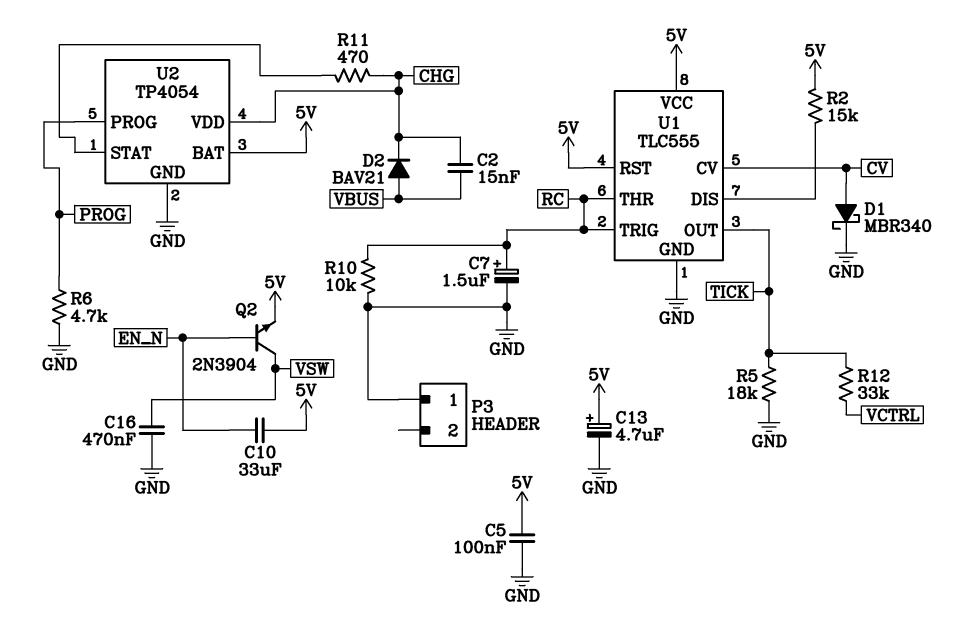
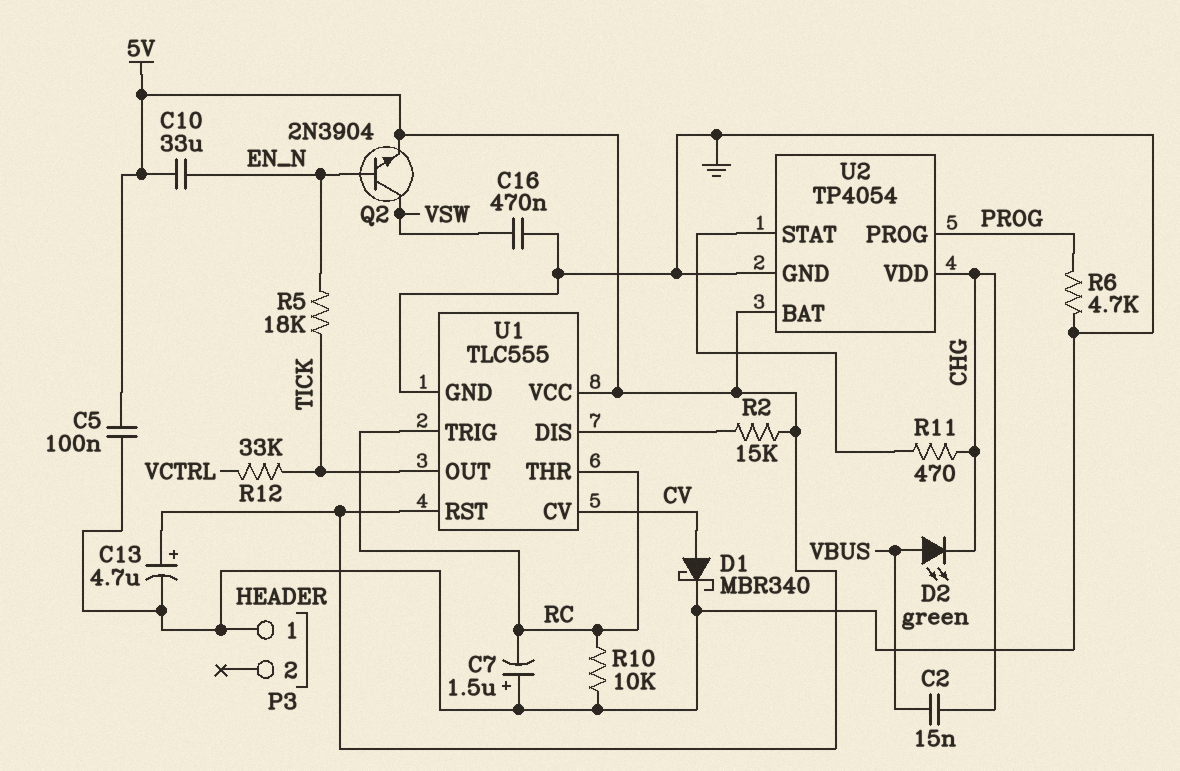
C7: 1.5uF (plus RC, minus GND) -> 1.5uF (plus GND, minus RC)
D2: diode BAV21 (A VBUS, K CHG) -> LED green (A VBUS, K CHG)
R5: 18k (GND, TICK) -> 18k (EN_N, TICK)

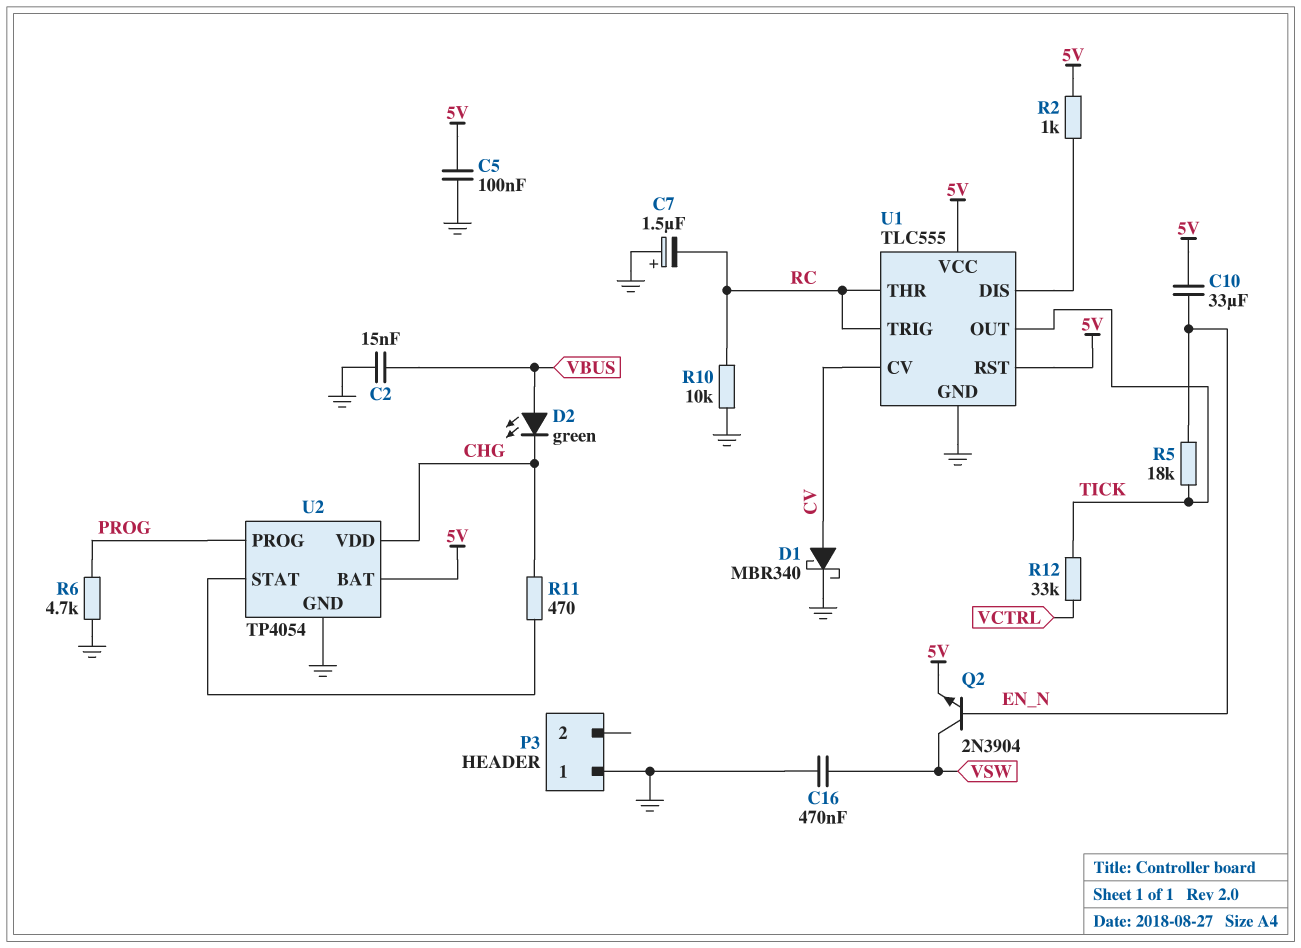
C2: 15nF (CHG, VBUS) -> 15nF (GND, VBUS)
C13: 4.7uF (plus 5V, minus GND) -> none
R2: 15k (5V, U1/DIS) -> 1k (5V, U1/DIS)

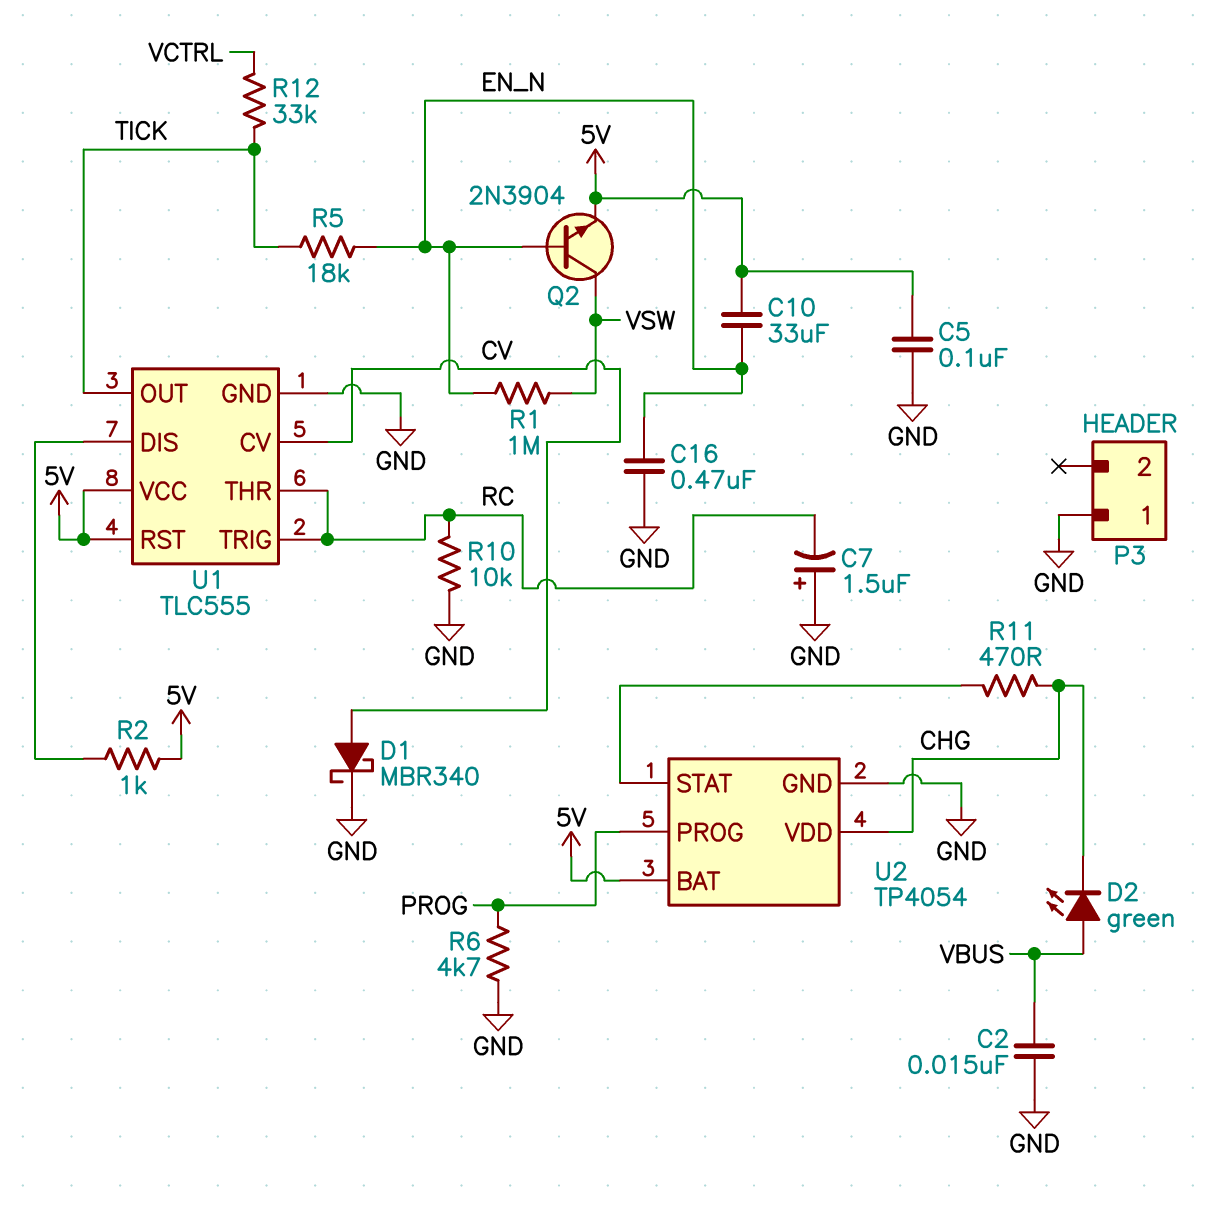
C16: 470nF (GND, VSW) -> 470nF (EN_N, GND)
R1: none -> 1M (EN_N, VSW)

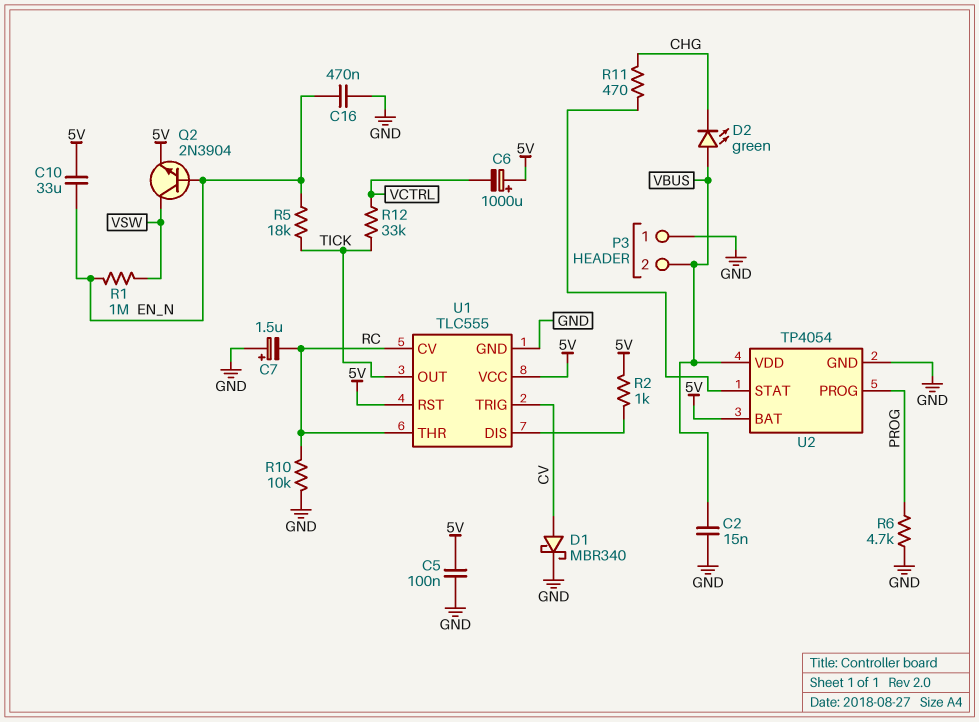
C6: none -> 1000uF (plus 5V, minus VCTRL)
P3 pin 2: none -> VBUS
U1 pin CV: CV -> RC
U1 pin TRIG: RC -> CV
U2 pin VDD: CHG -> VBUS

